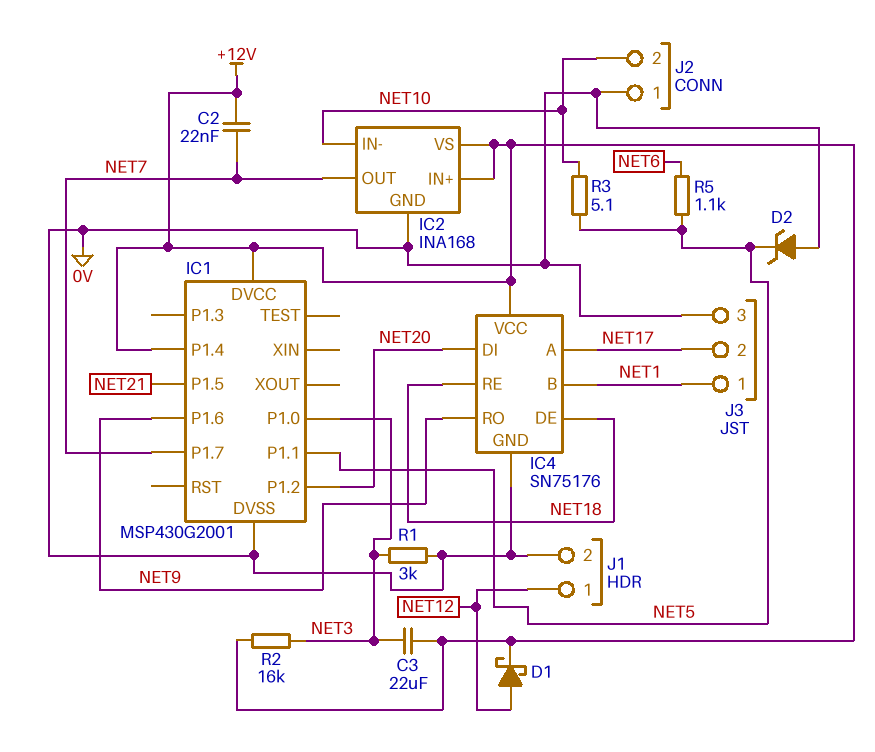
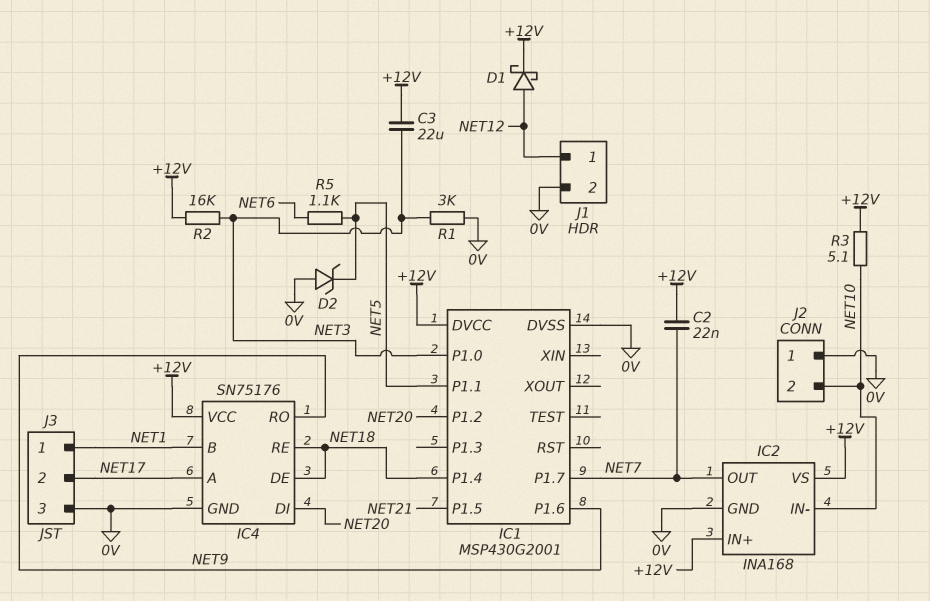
IC1 pin P1.4: +12V -> NET18
R3: 5.1 (NET5, NET10) -> 5.1 (+12V, NET10)

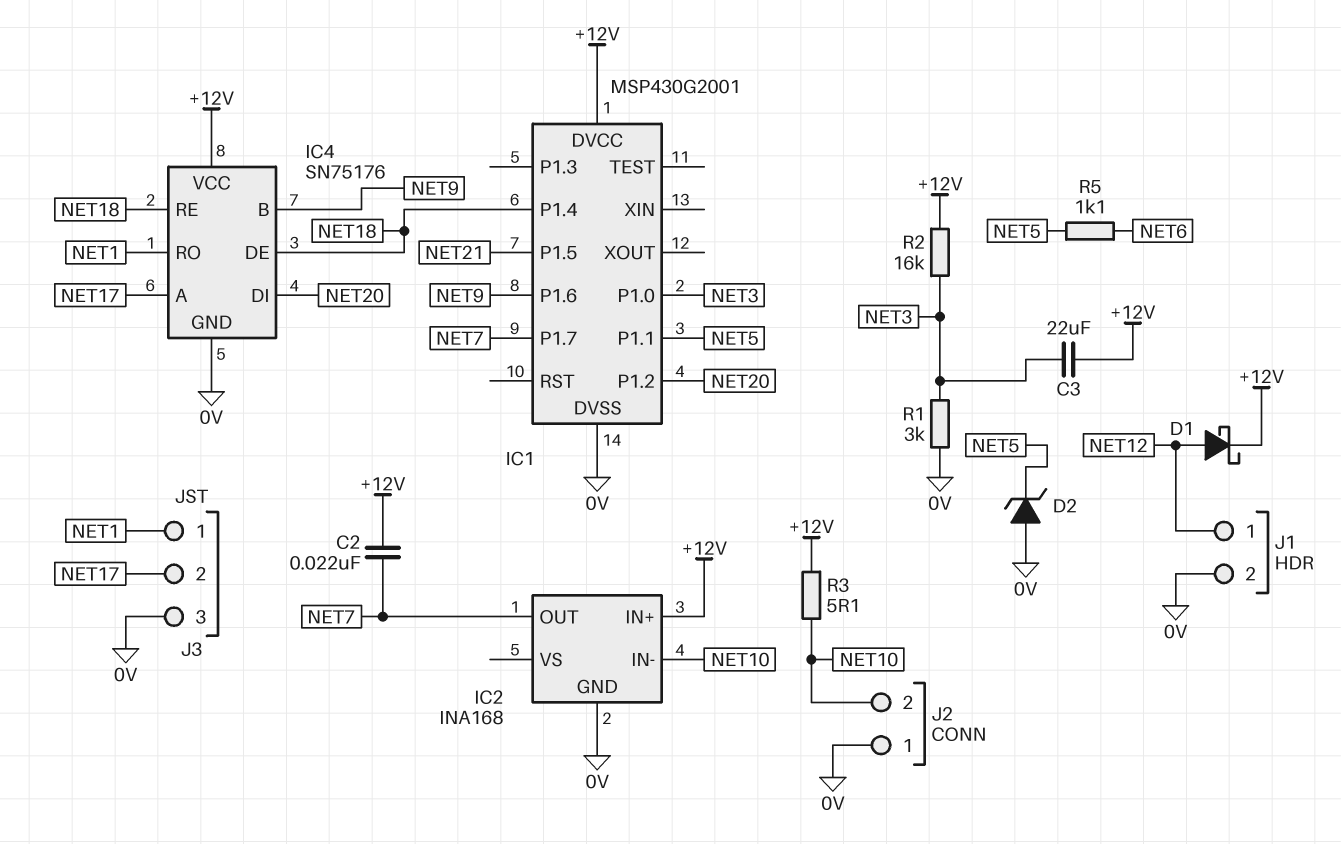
IC2 pin VS: +12V -> none
IC4 pin B: NET1 -> NET9
IC4 pin RO: NET9 -> NET1

